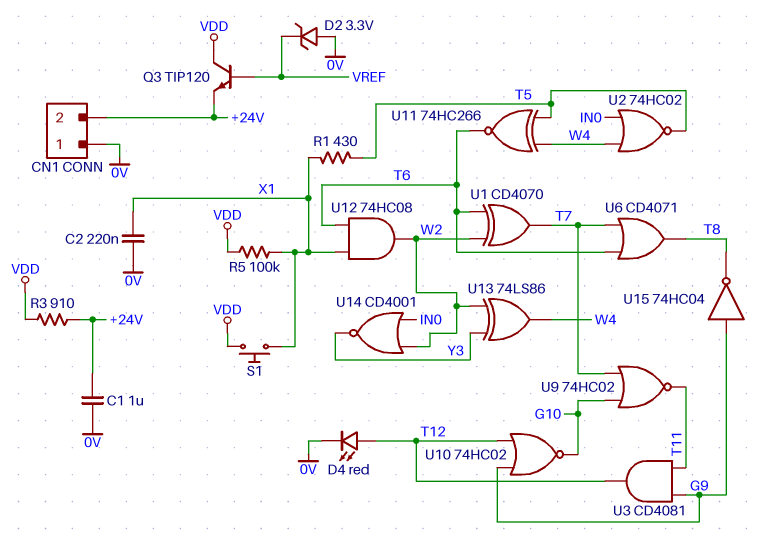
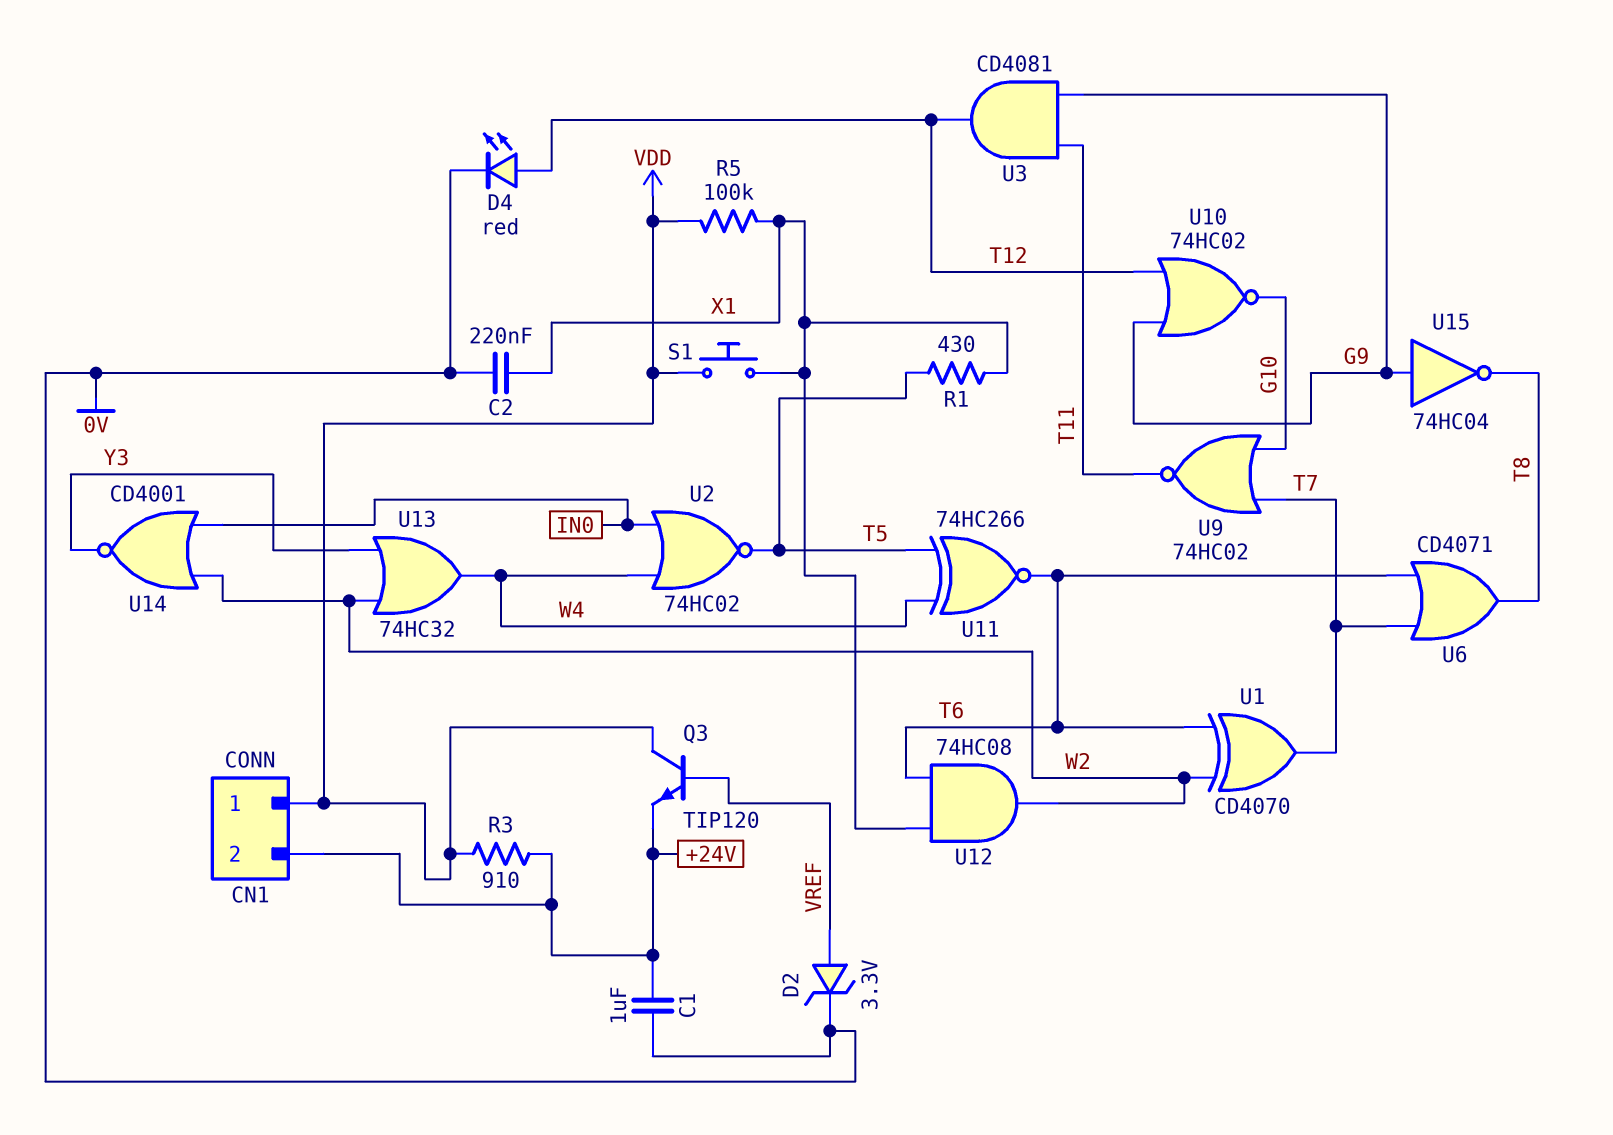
CN1 pin 1: 0V -> VDD
D2: zener 3.3V (A 0V, K VREF) -> zener 3.3V (A VREF, K 0V)
U13: XOR 74LS86 (in W2, in Y3, out W4) -> OR 74HC32 (in W2, in Y3, out W4)

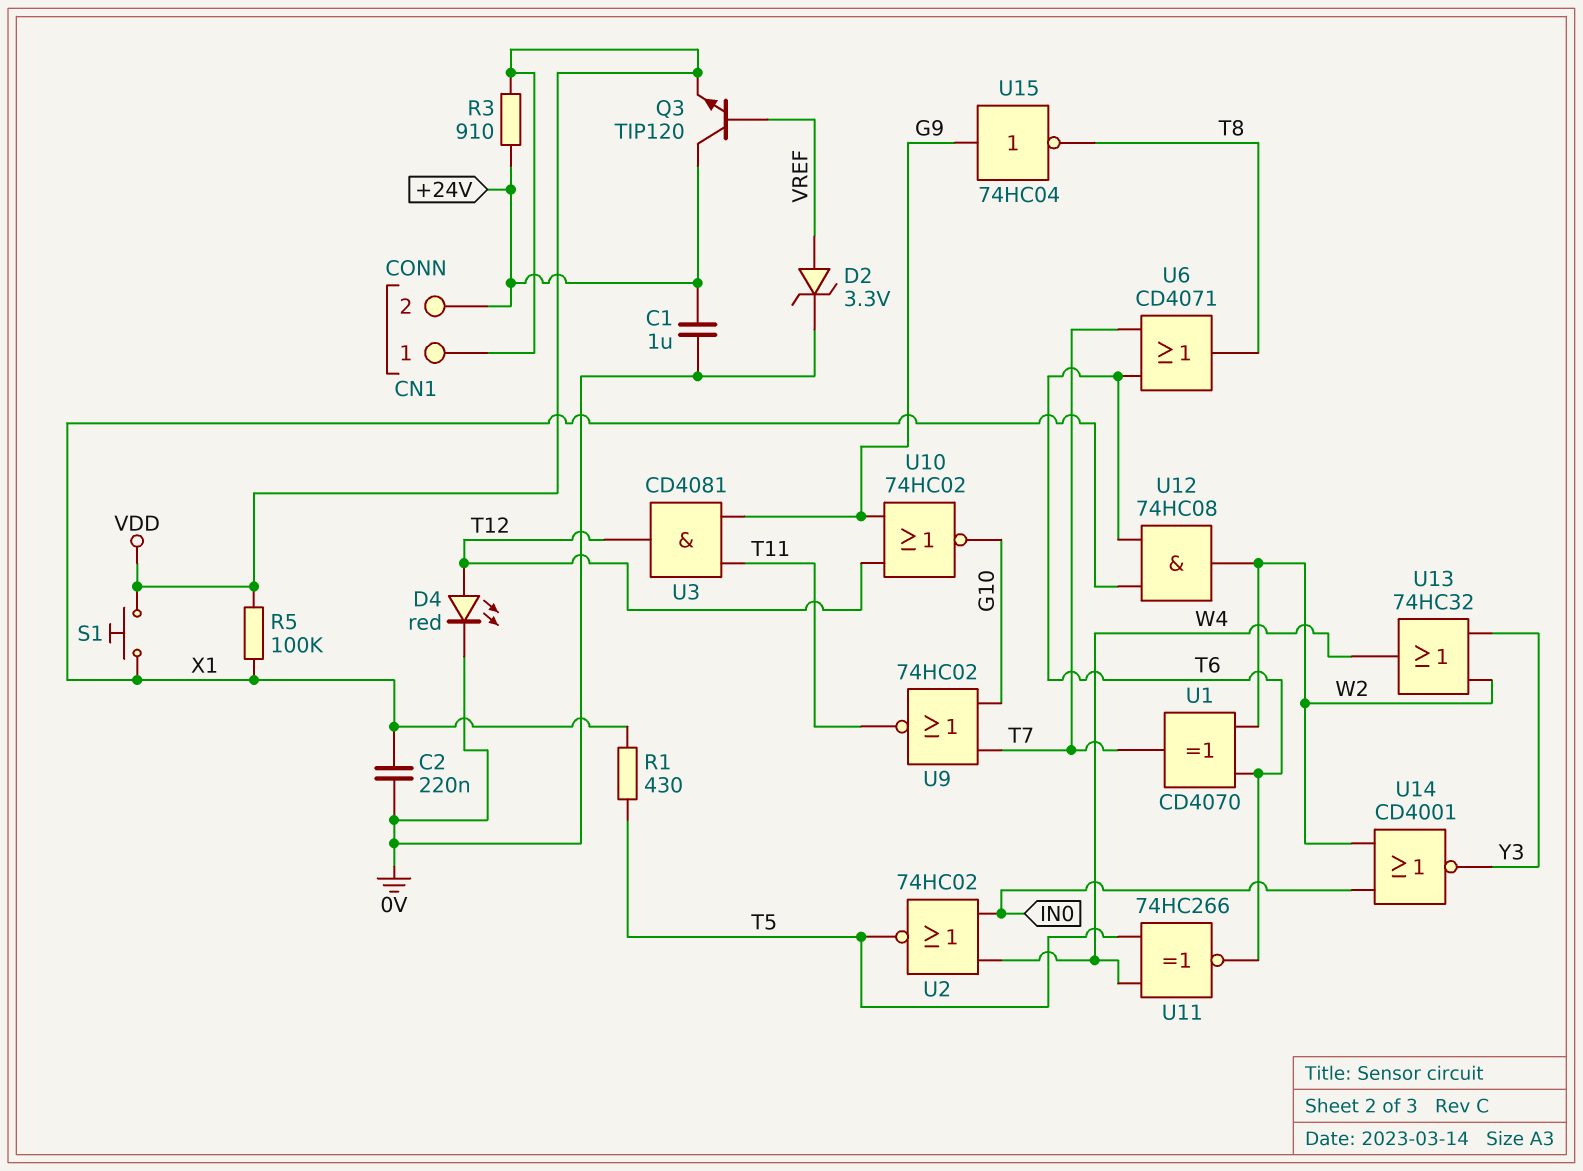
Q3: NPN TIP120 (B VREF, C VDD, E +24V) -> NPN TIP120 (B VREF, C +24V, E VDD)

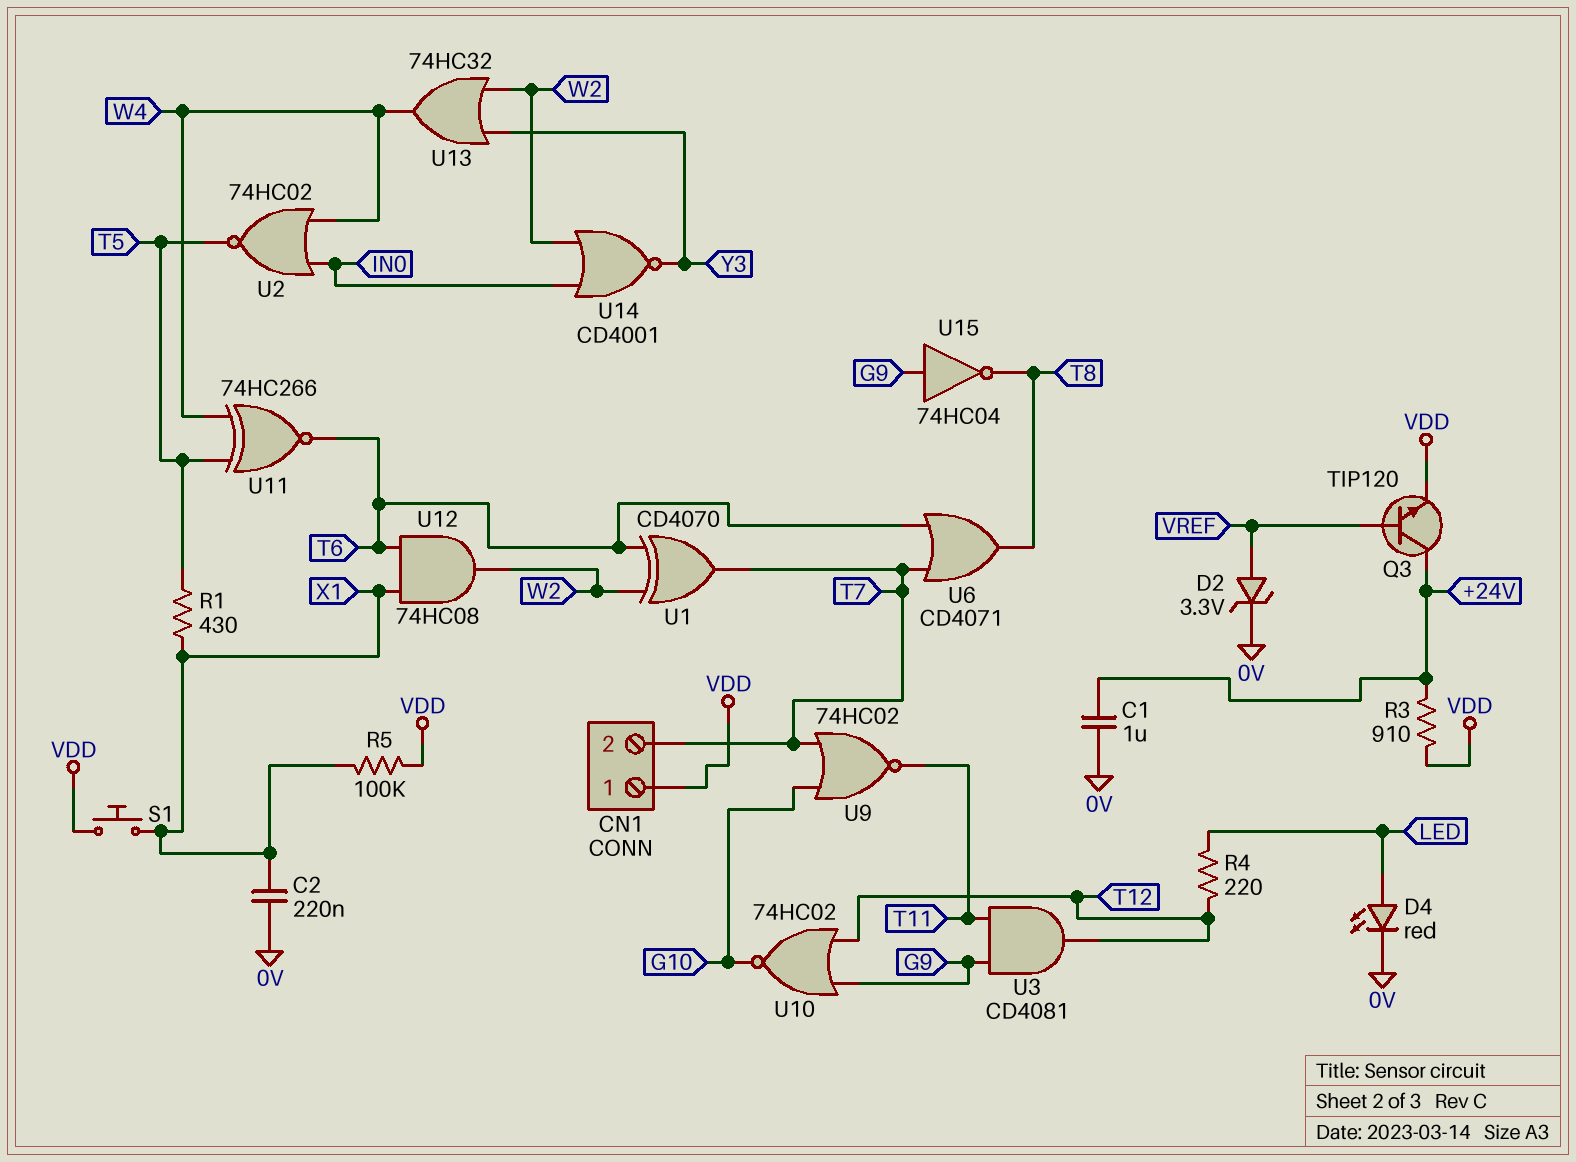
CN1 pin 2: +24V -> T7
D4: LED red (A T12, K 0V) -> LED red (A LED, K 0V)
R4: none -> 220 (LED, T12)

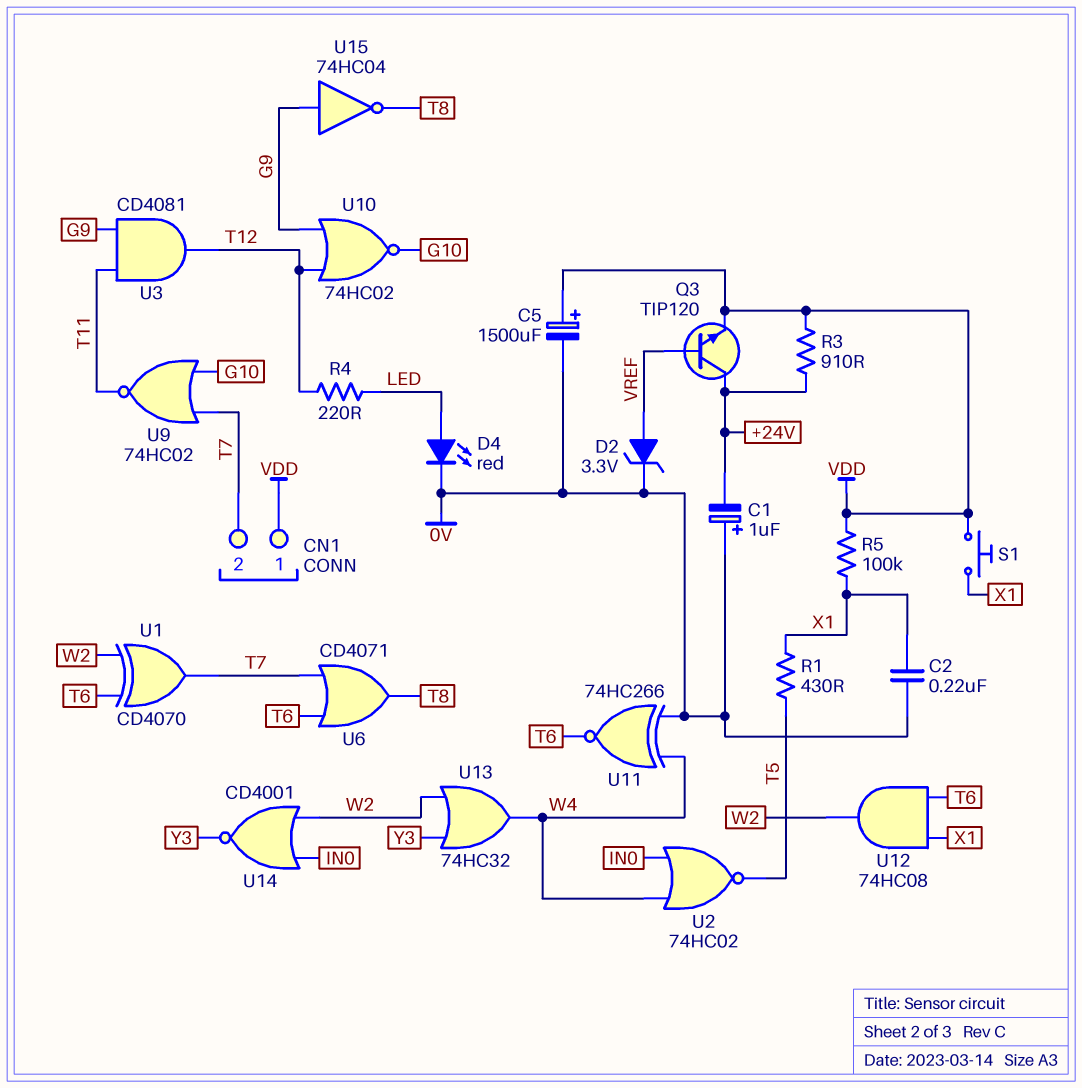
C1: 1uF (+24V, 0V) -> 1uF (plus 0V, minus +24V)
C5: none -> 1500uF (plus VDD, minus 0V)
U11: XNOR 74HC266 (in T5, in W4, out T6) -> XNOR 74HC266 (in 0V, in W4, out T6)

